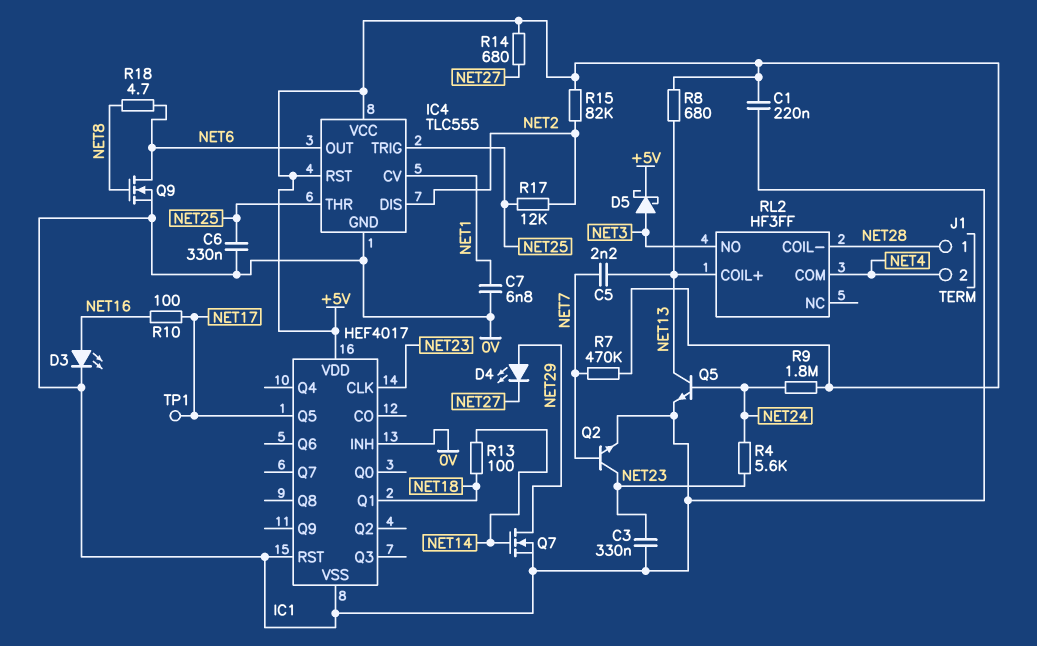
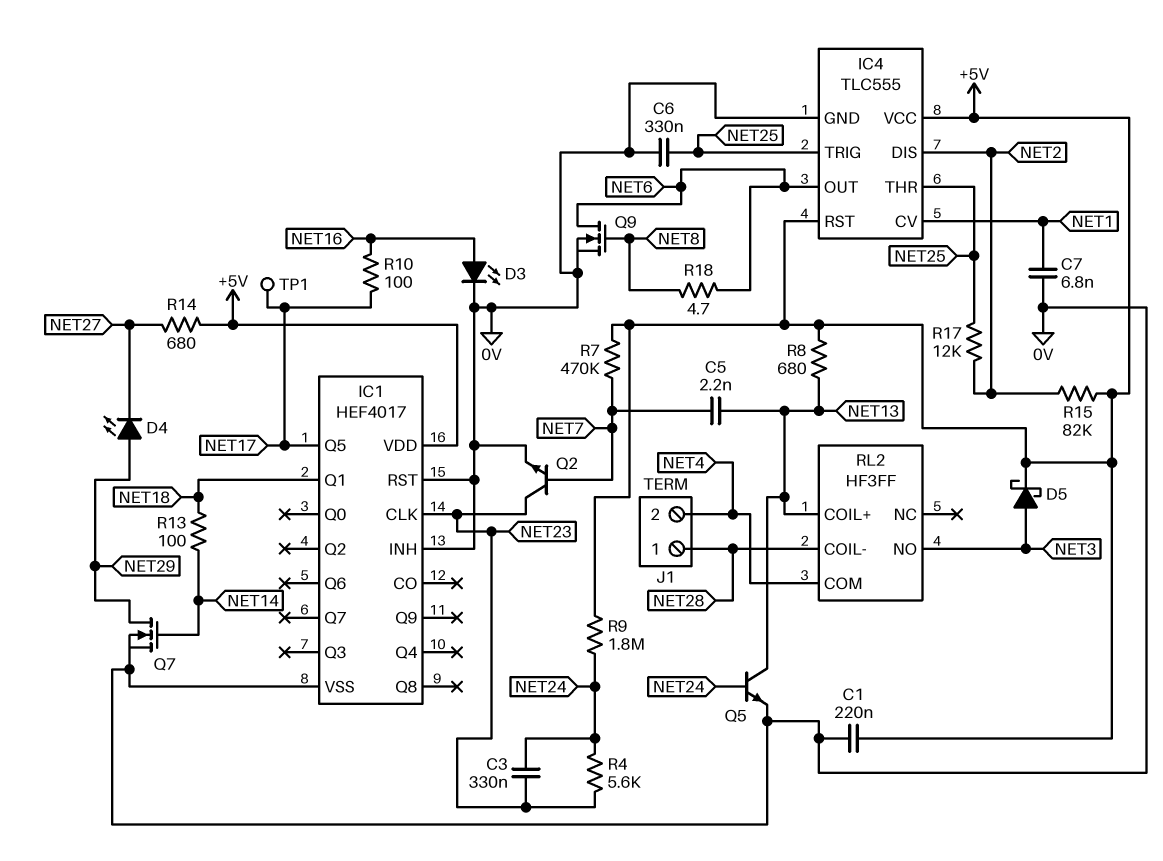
C3: 330nF (0V, NET23) -> 330nF (NET23, NET24)

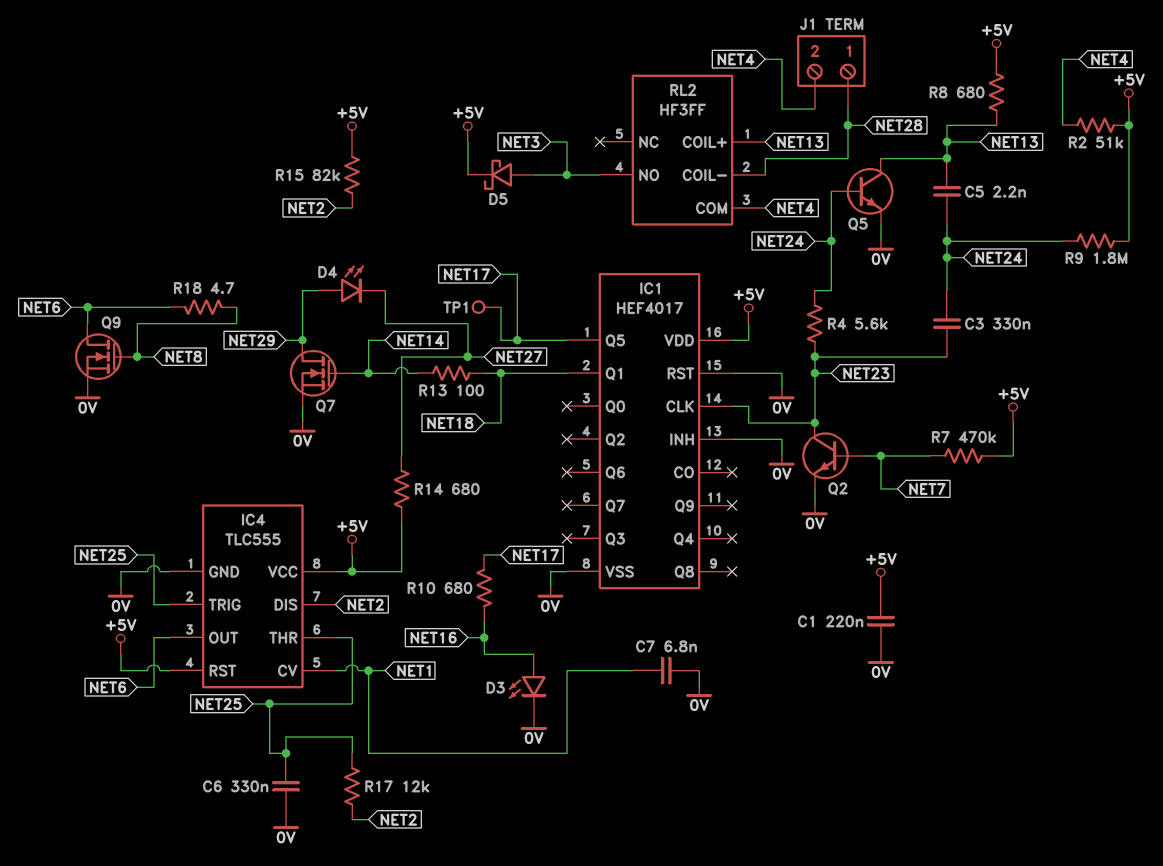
C5: 2.2nF (NET7, NET13) -> 2.2nF (NET13, NET24)
R2: none -> 51k (+5V, NET4)
R10: 100 (NET16, NET17) -> 680 (NET16, NET17)

